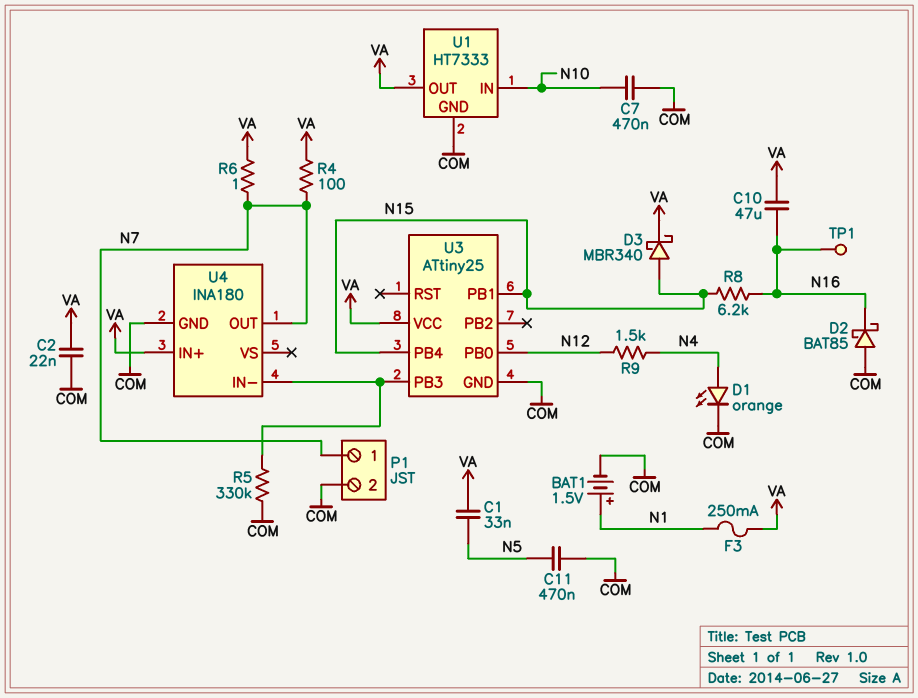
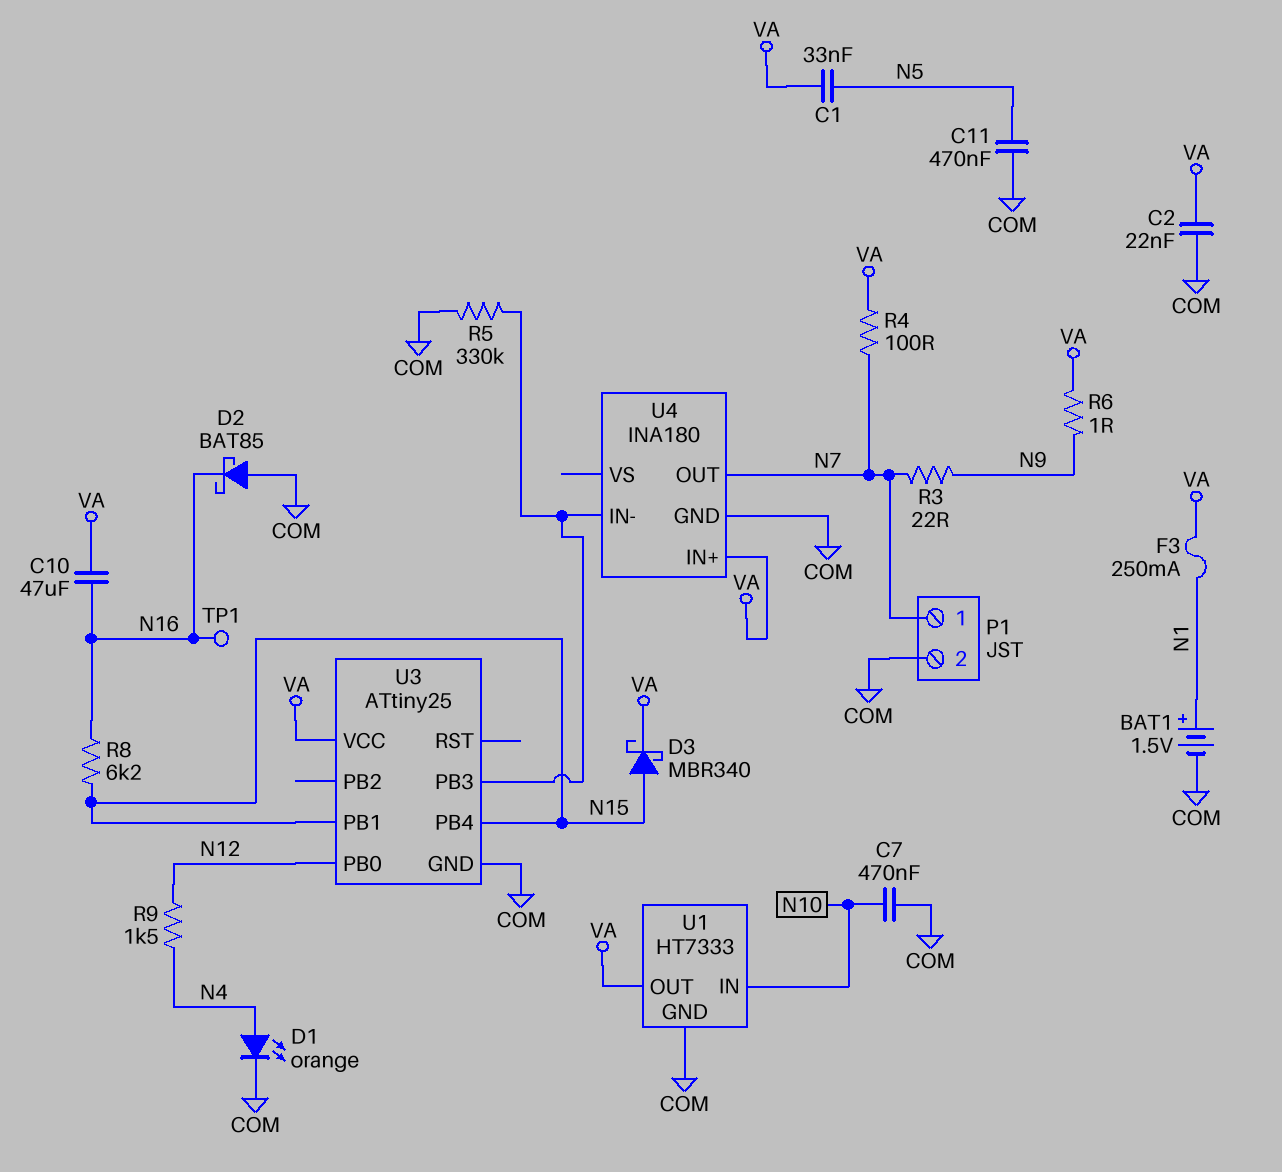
R3: none -> 22 (N7, N9)
R6: 1 (N7, VA) -> 1 (N9, VA)

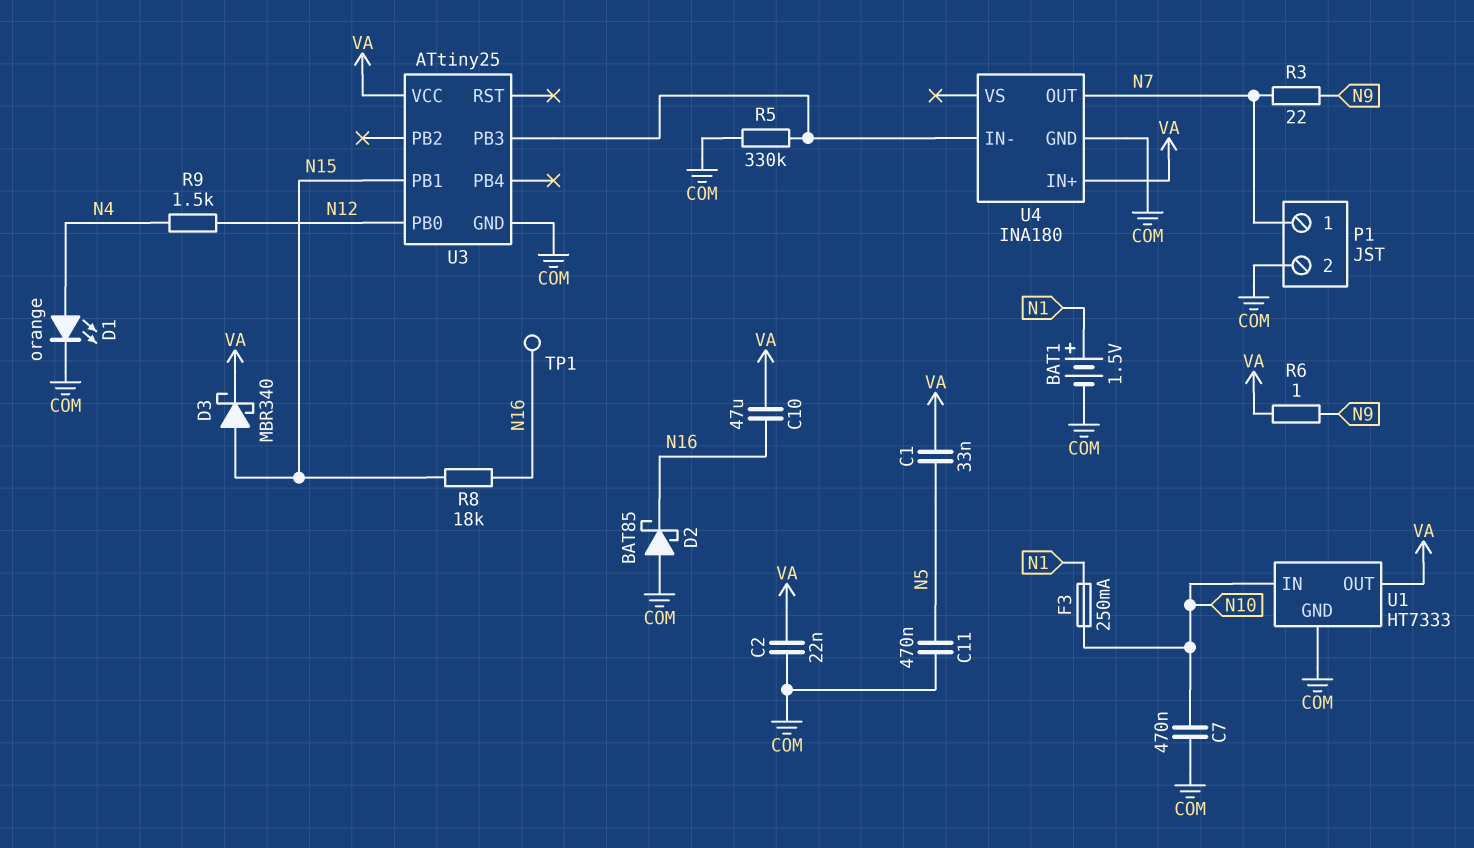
F3: 250mA (N1, VA) -> 250mA (N1, N10)
R4: 100 (N7, VA) -> none
R8: 6.2k (N15, N16) -> 18k (N15, N16)
U3 pin PB4: N15 -> none

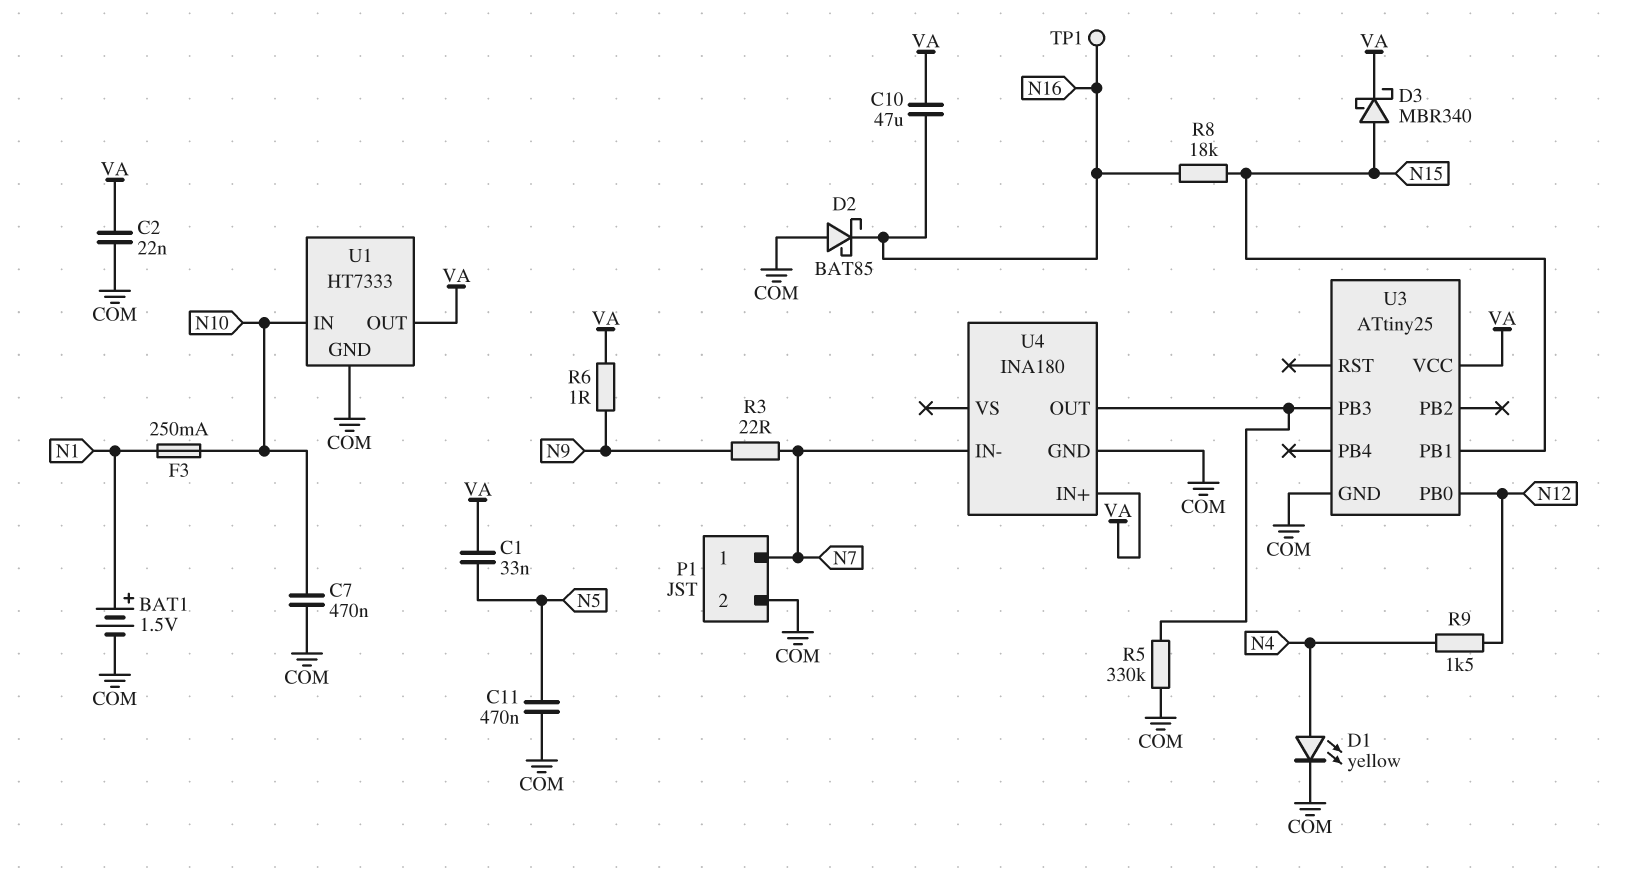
D1: LED orange (A N4, K COM) -> LED yellow (A N4, K COM)
U4 pin IN-: U3/PB3 -> N7
U4 pin OUT: N7 -> U3/PB3

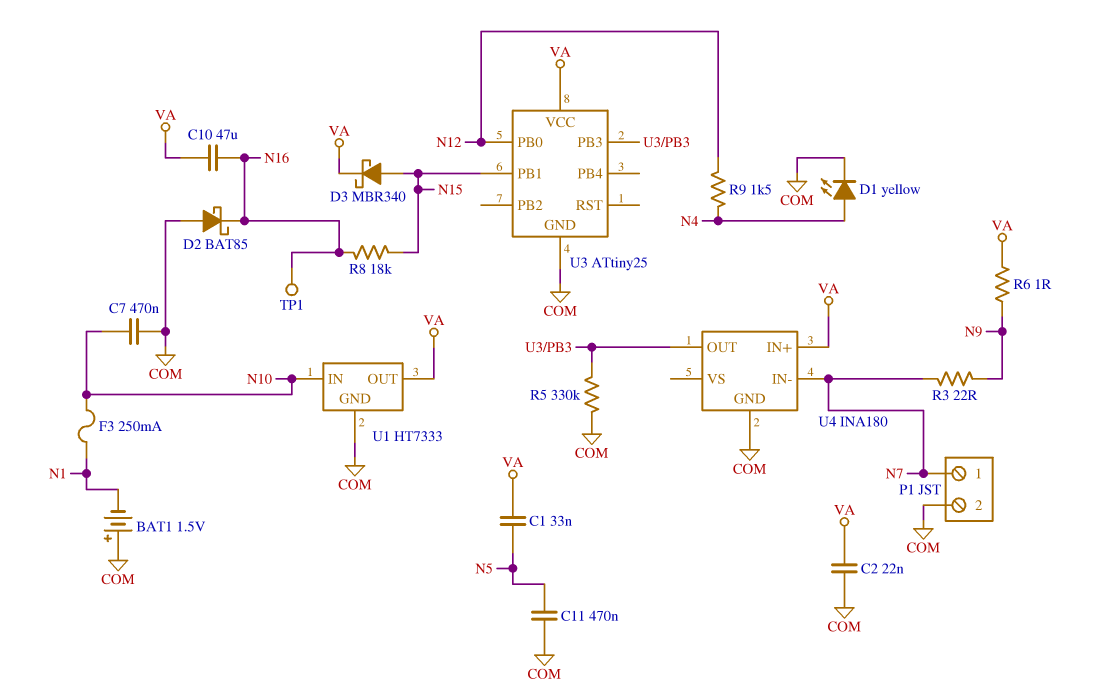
BAT1: 1.5V (plus N1, minus COM) -> 1.5V (plus COM, minus N1)

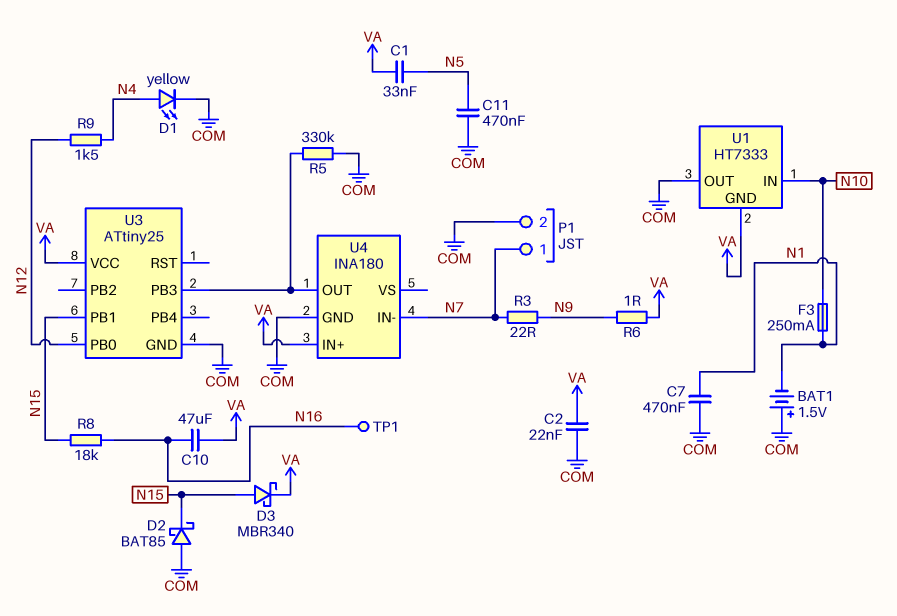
C7: 470nF (COM, N10) -> 470nF (COM, N1)
D2: schottky BAT85 (A COM, K N16) -> schottky BAT85 (A COM, K N15)
U1 pin GND: COM -> VA
U1 pin OUT: VA -> COM

